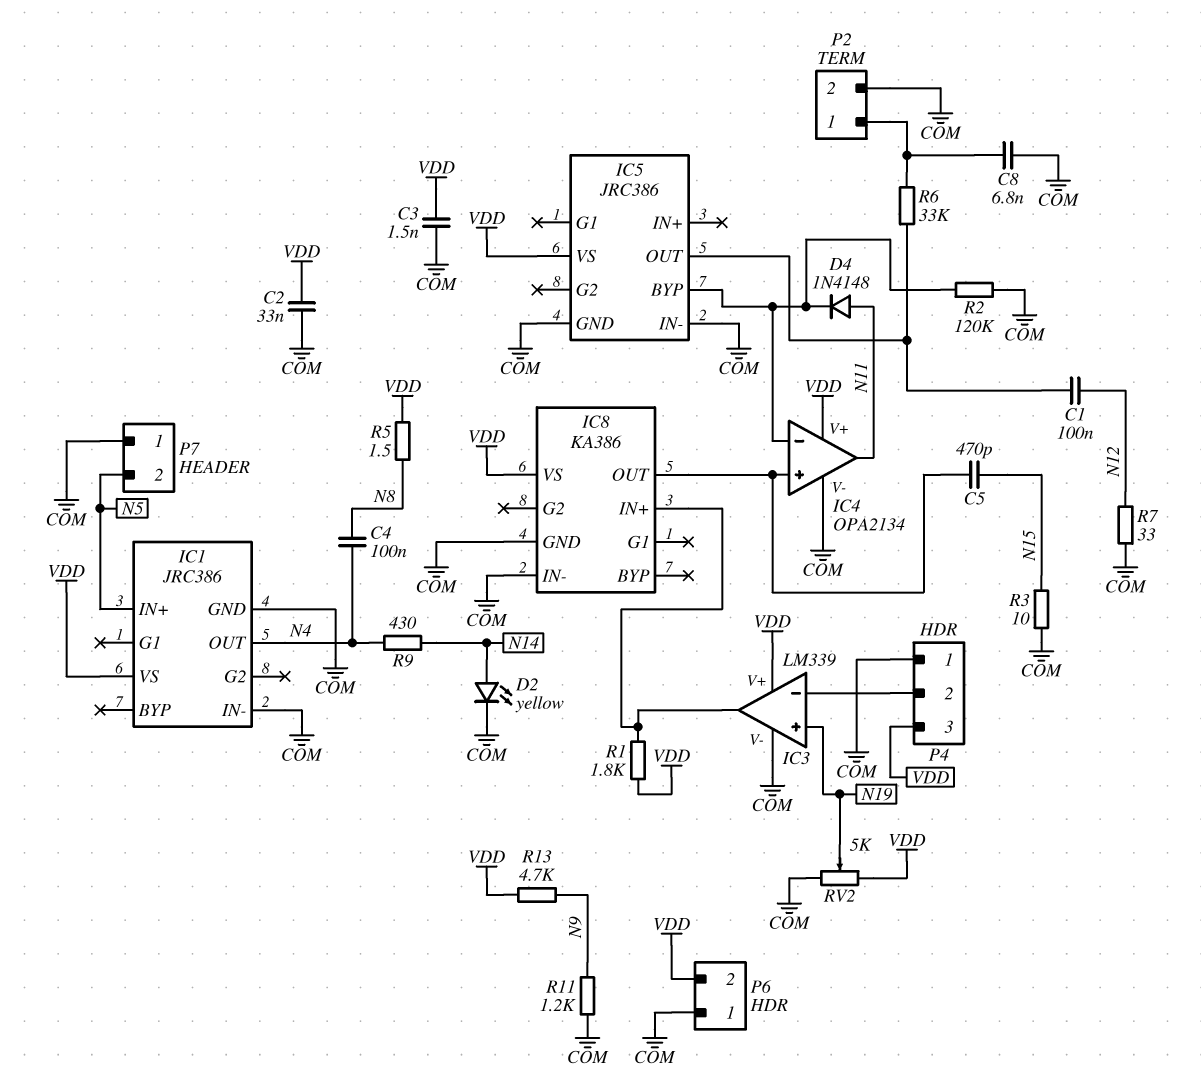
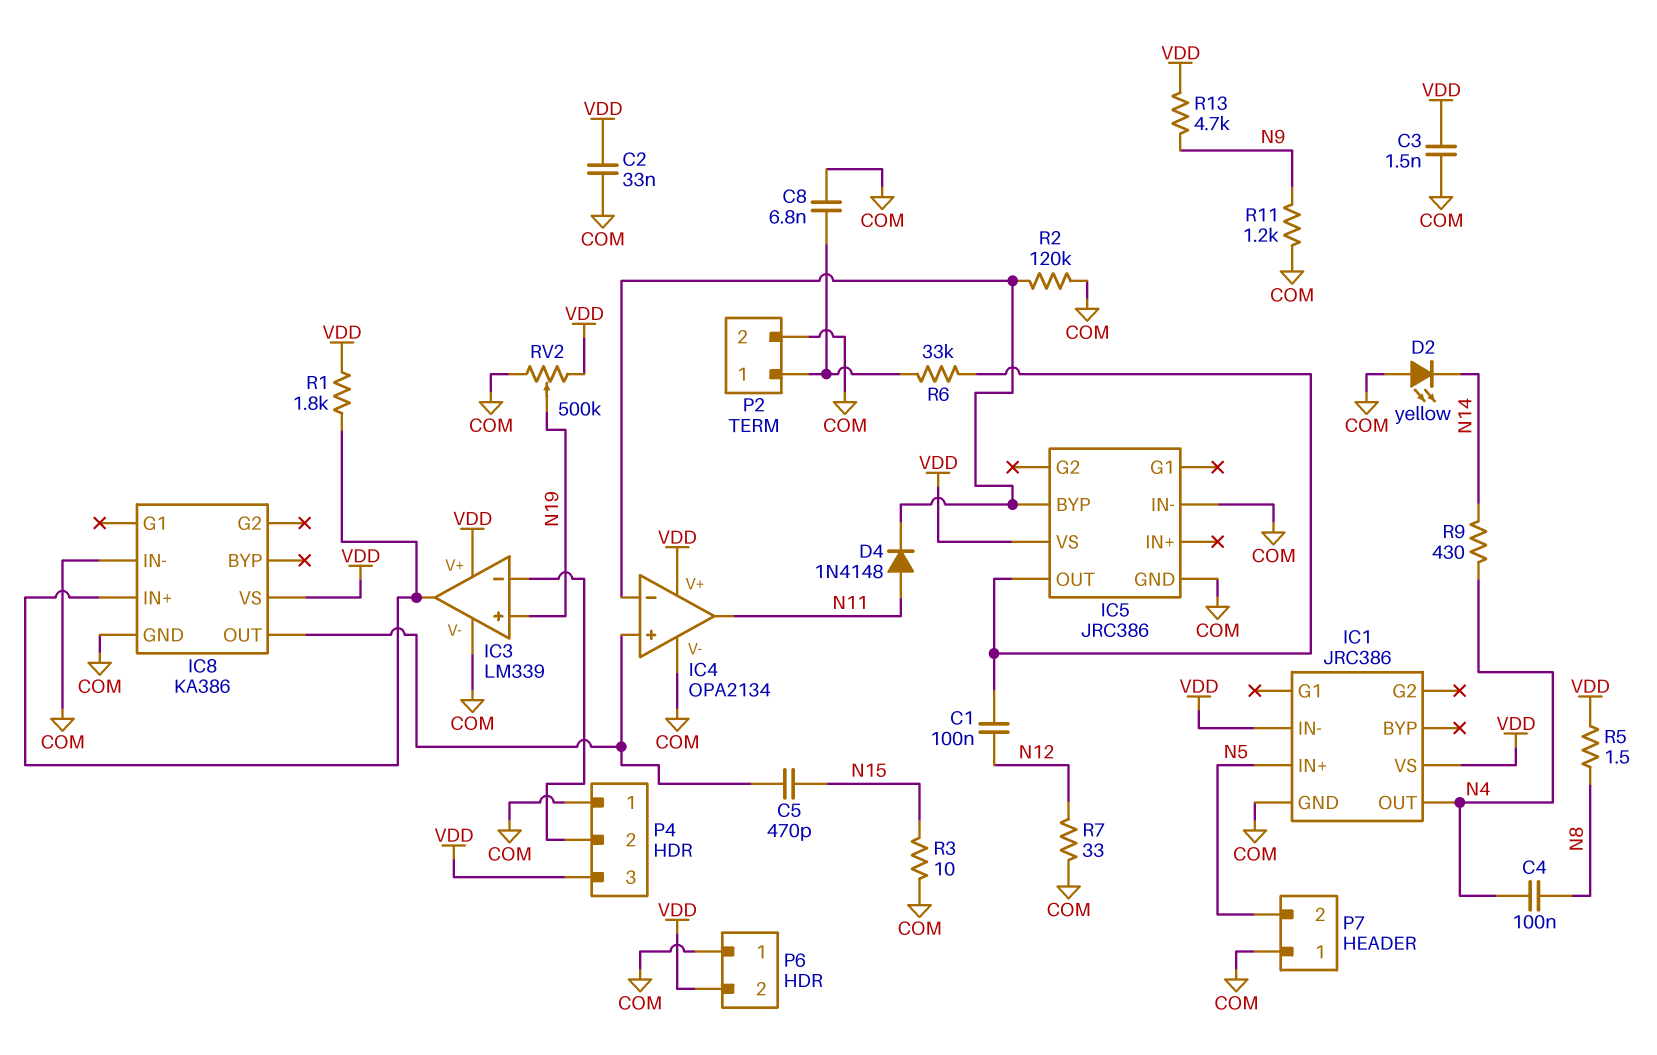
D2: LED yellow (A N14, K COM) -> LED yellow (A COM, K N14)
IC1 pin IN-: COM -> VDD
RV2: 5k (COM, VDD, wiper N19) -> 500k (COM, VDD, wiper N19)

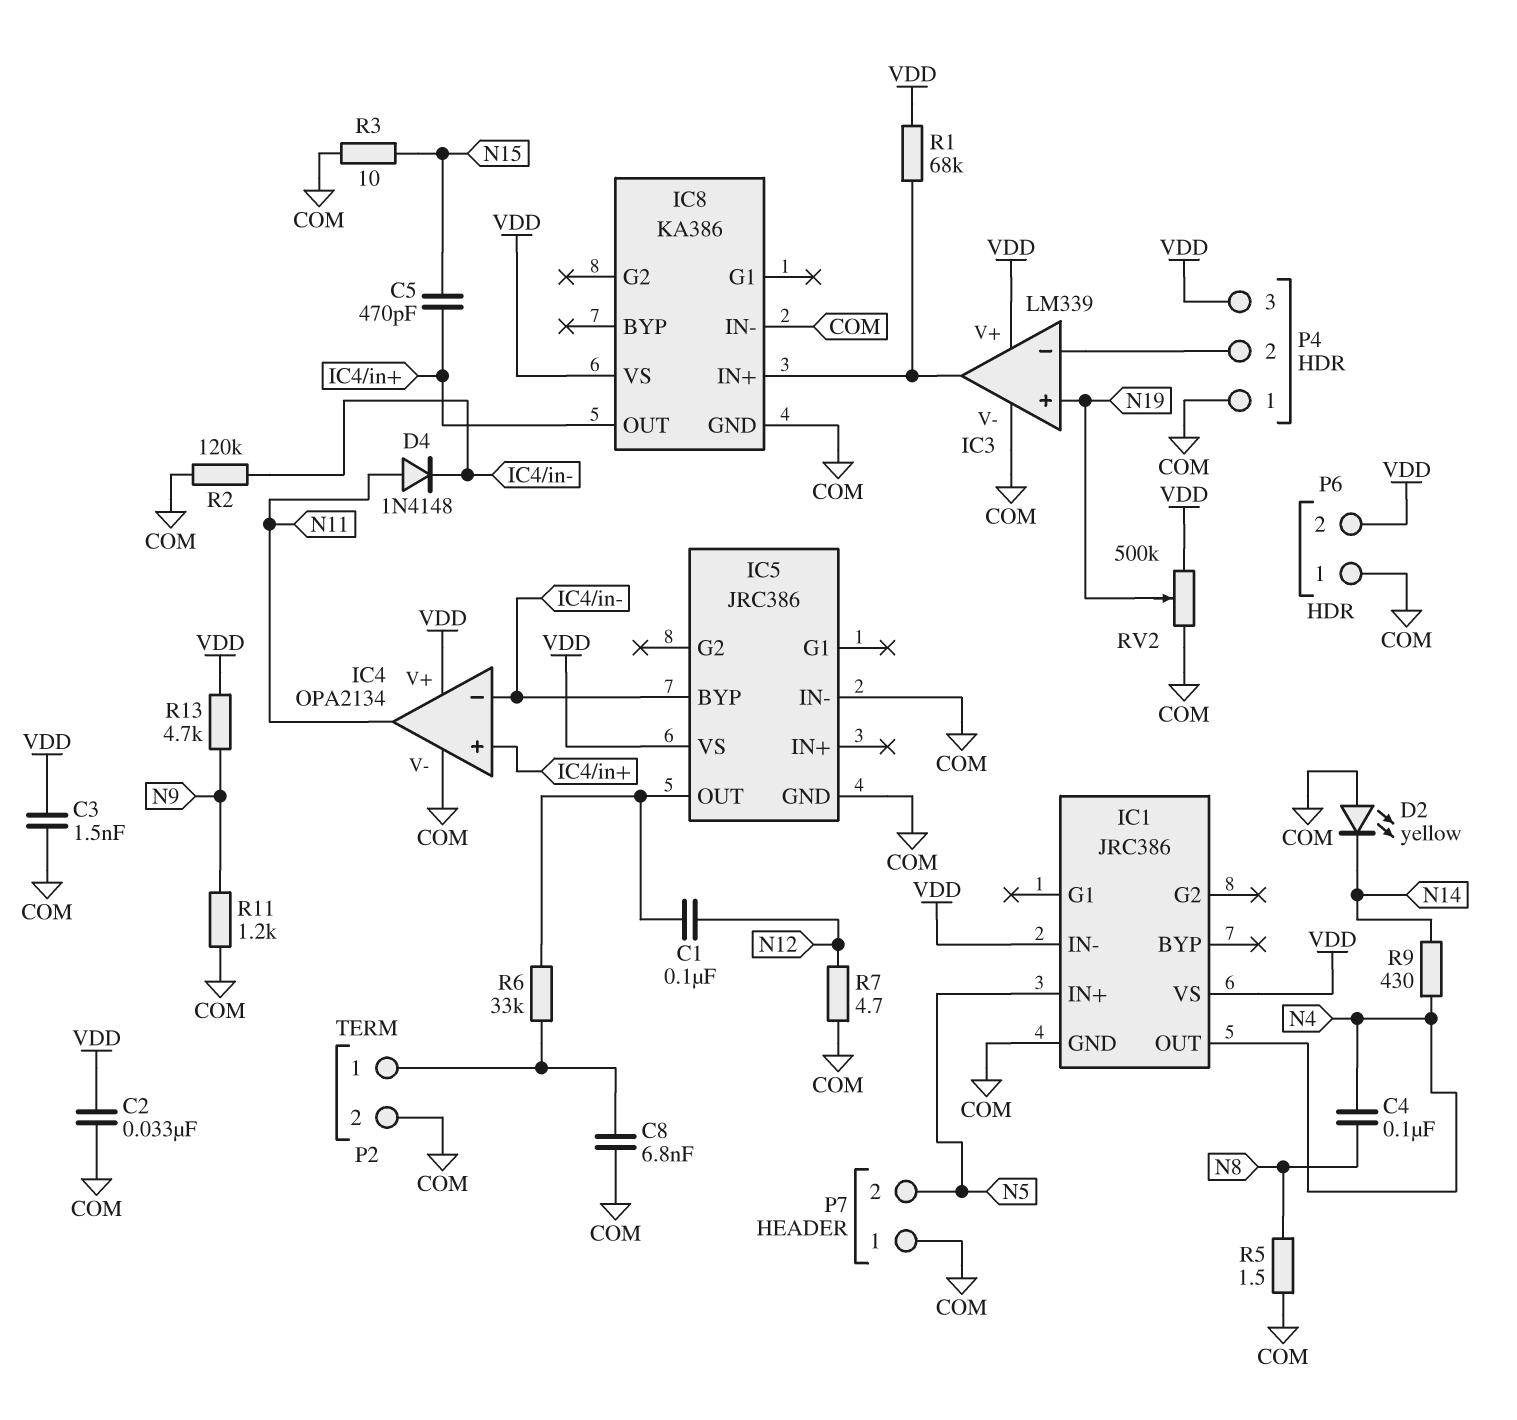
R1: 1.8k (IC3/out, VDD) -> 68k (IC3/out, VDD)
R5: 1.5 (N8, VDD) -> 1.5 (COM, N8)
R7: 33 (COM, N12) -> 4.7 (COM, N12)

